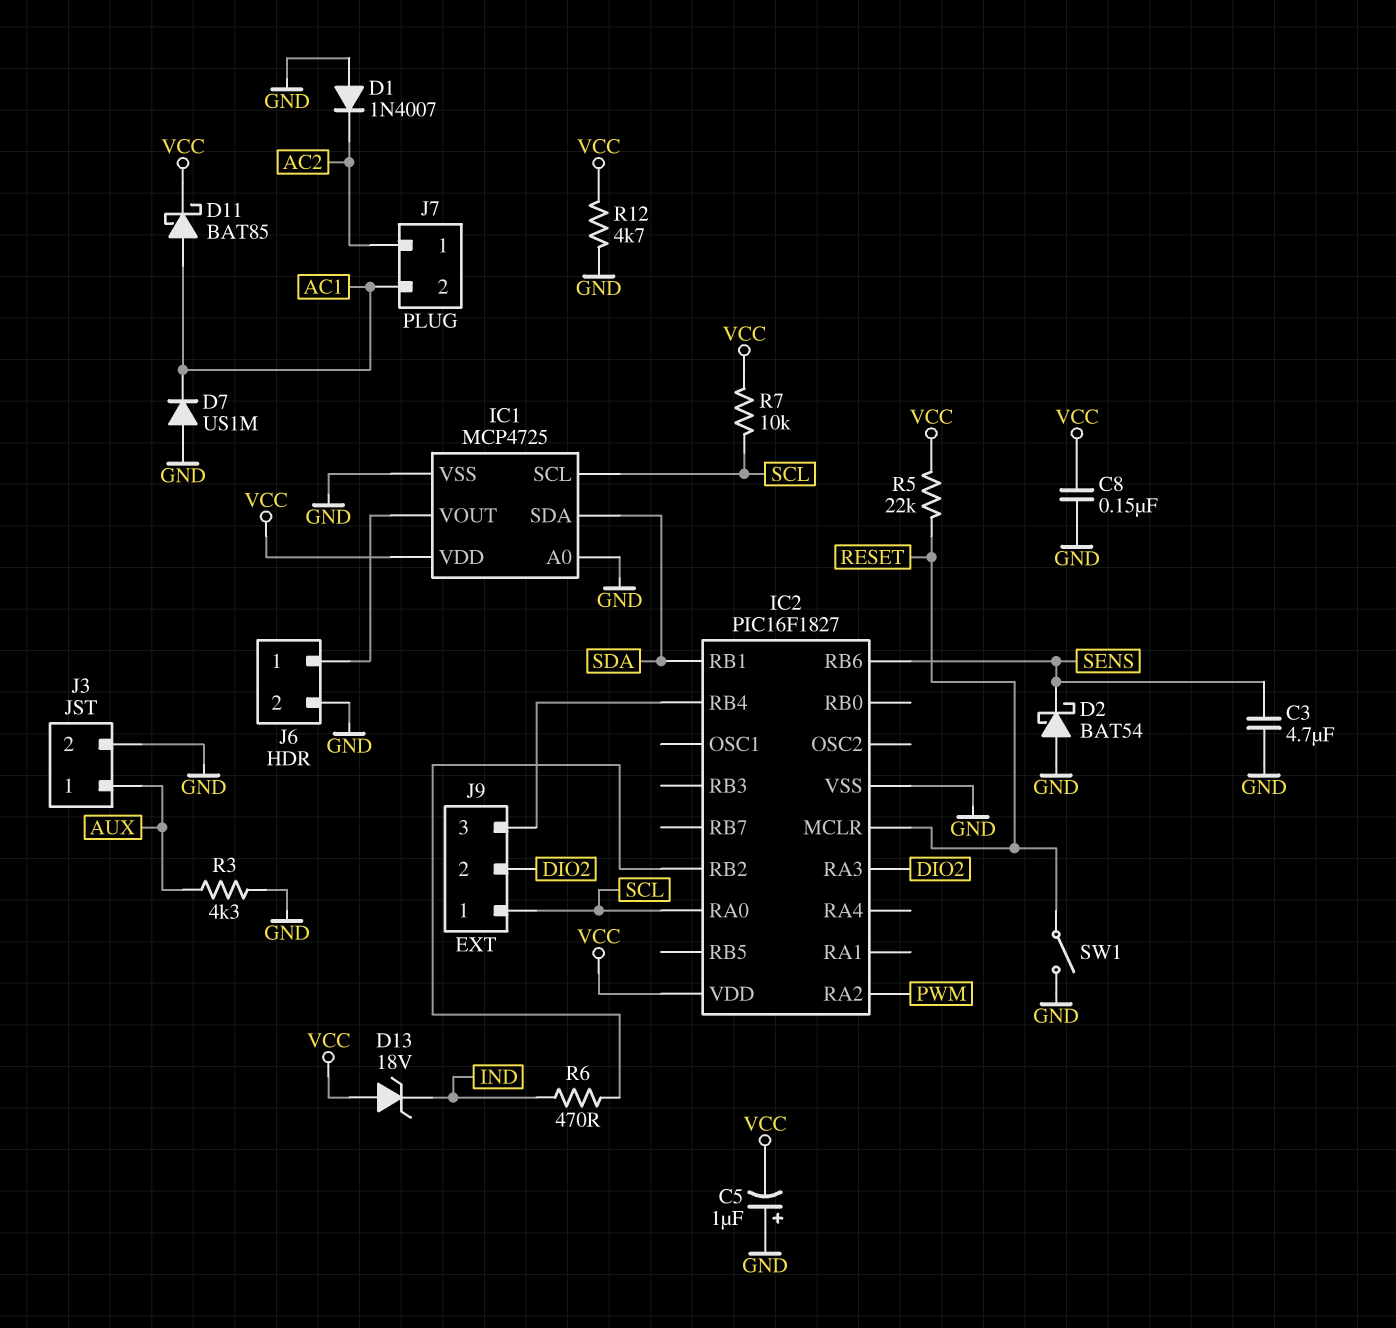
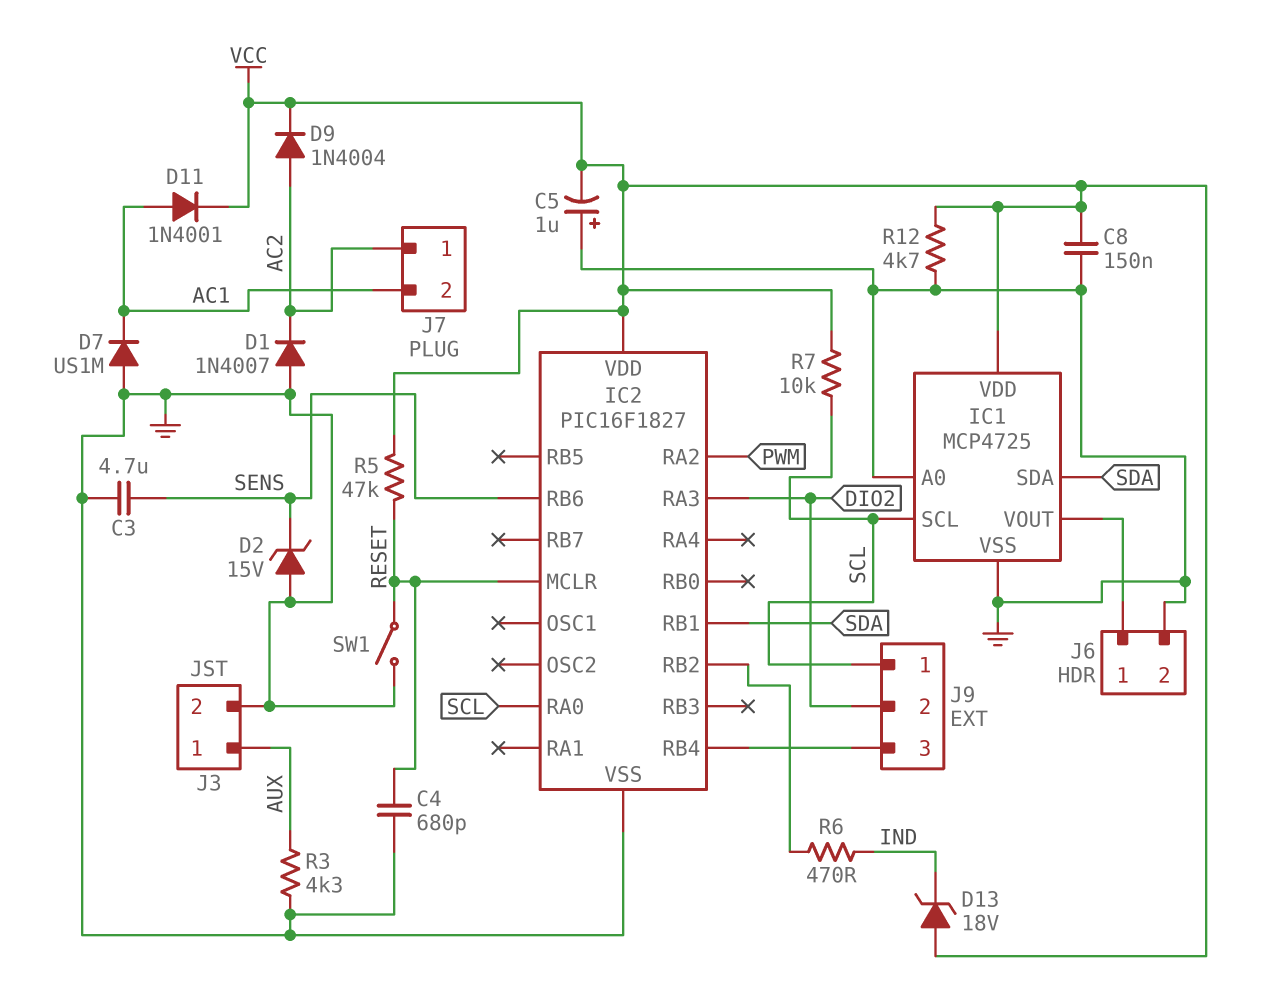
C4: none -> 680pF (GND, RESET)
D2: schottky BAT54 (A GND, K SENS) -> zener 15V (A GND, K SENS)
D9: none -> diode 1N4004 (A AC2, K VCC)
D11: schottky BAT85 (A AC1, K VCC) -> diode 1N4001 (A AC1, K VCC)
R5: 22k (RESET, VCC) -> 47k (RESET, VCC)

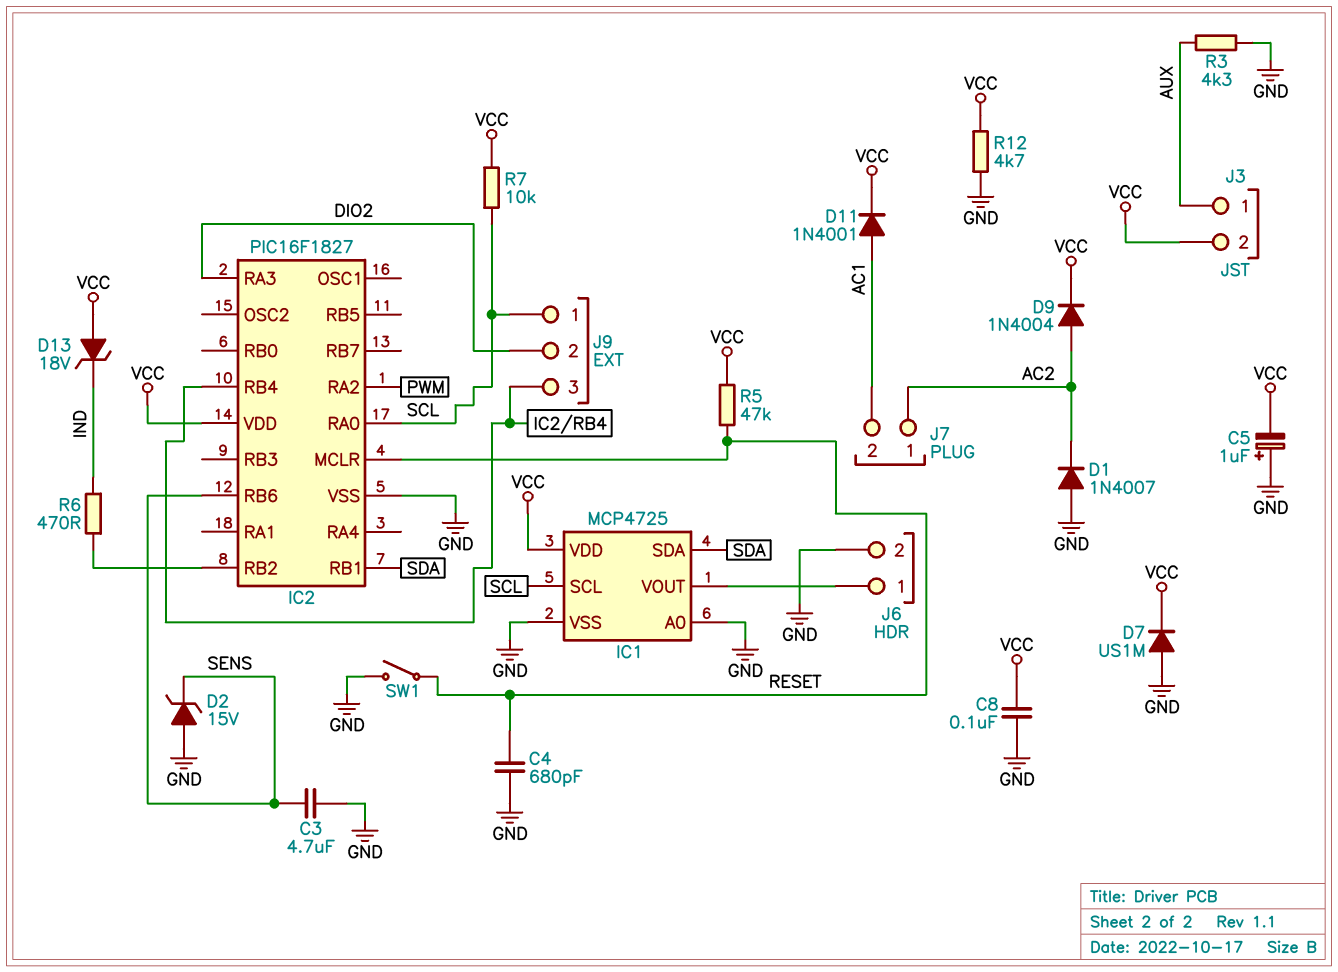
C8: 150nF (GND, VCC) -> 100nF (GND, VCC)
D7: diode US1M (A GND, K AC1) -> diode US1M (A GND, K VCC)
J3 pin 2: GND -> VCC

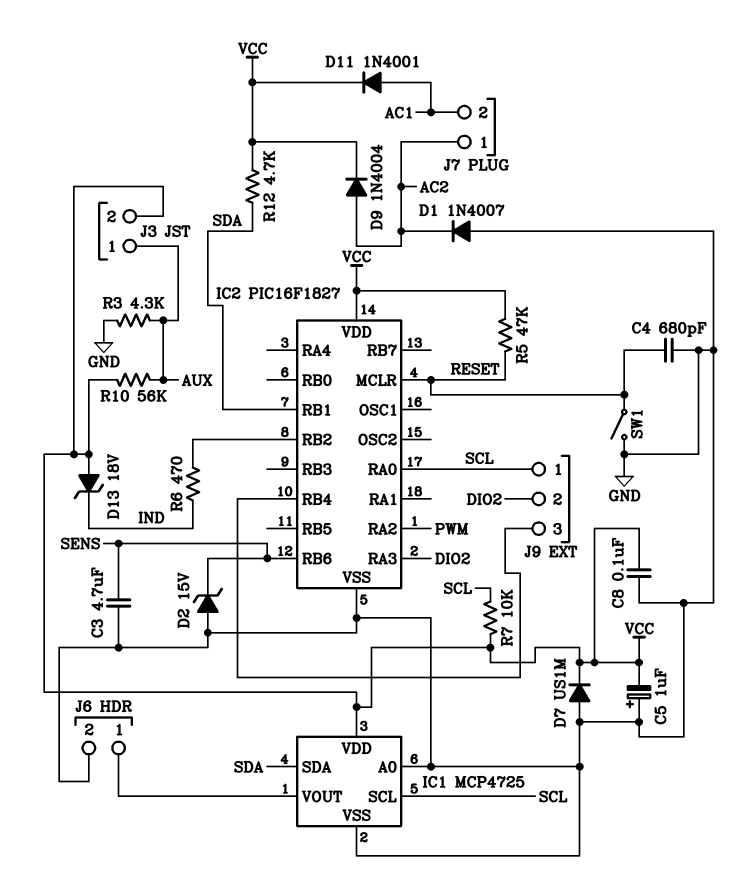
R10: none -> 56k (AUX, VCC)
R12: 4.7k (GND, VCC) -> 4.7k (SDA, VCC)

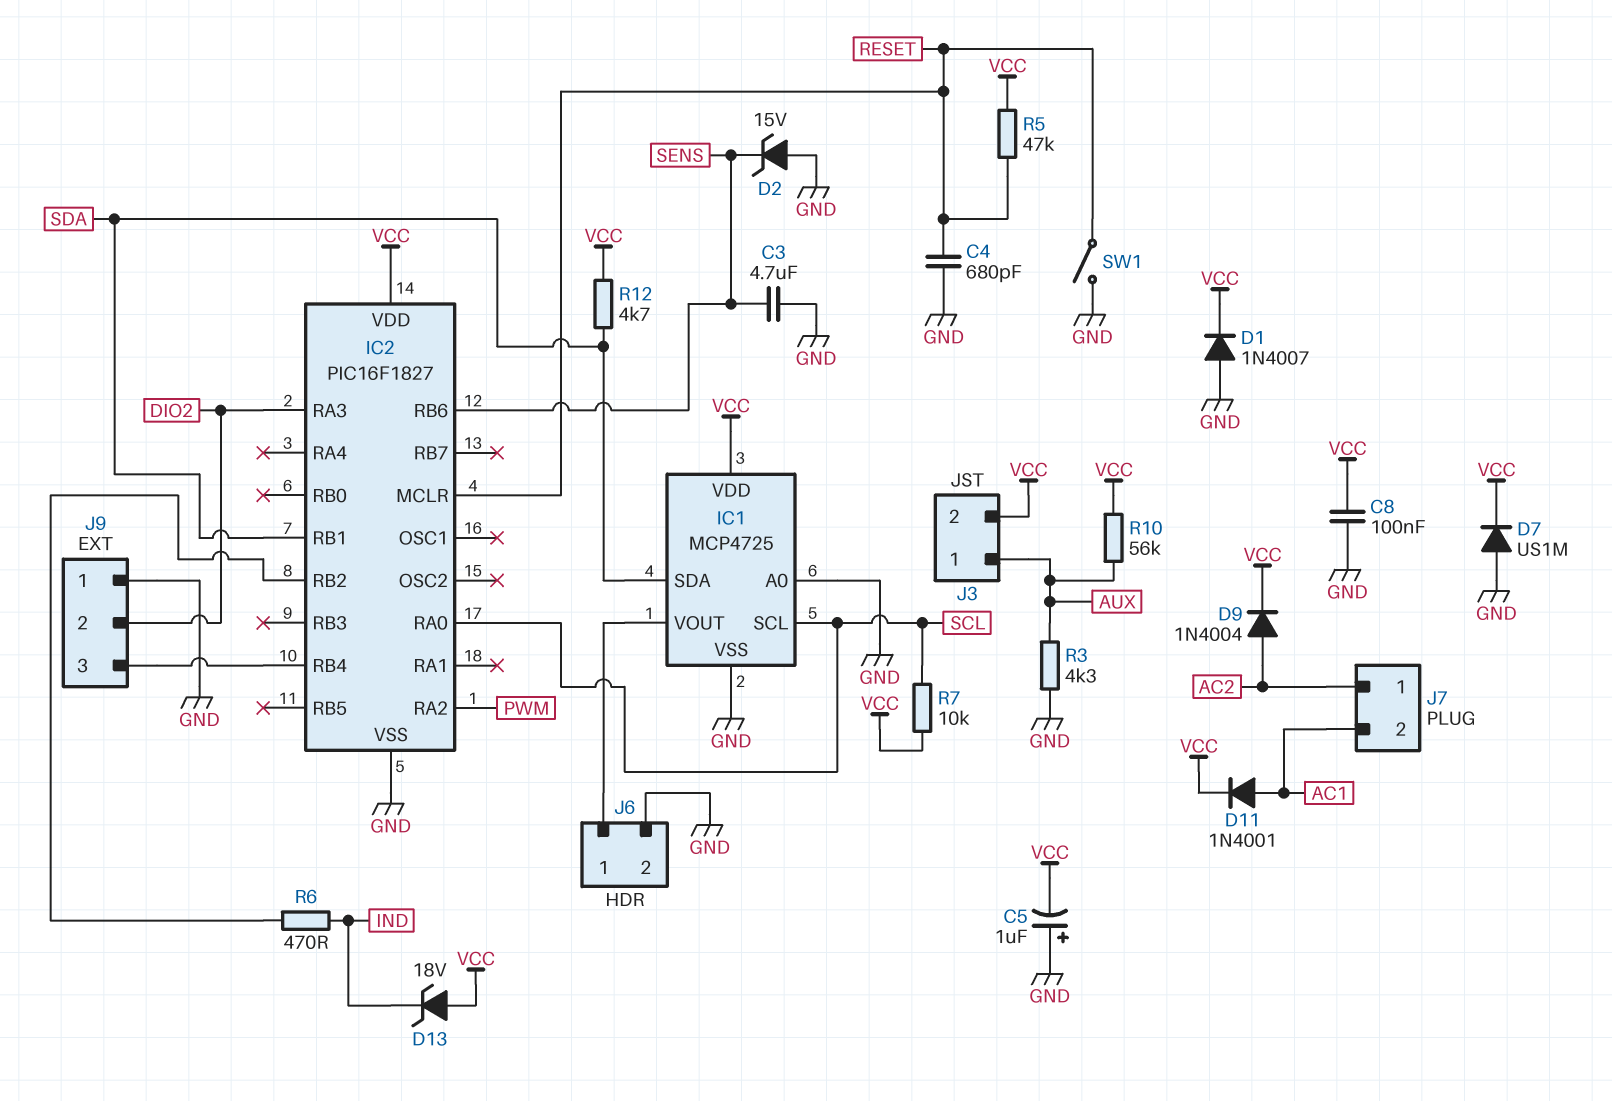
D1: diode 1N4007 (A GND, K AC2) -> diode 1N4007 (A GND, K VCC)
J9 pin 1: SCL -> GND

